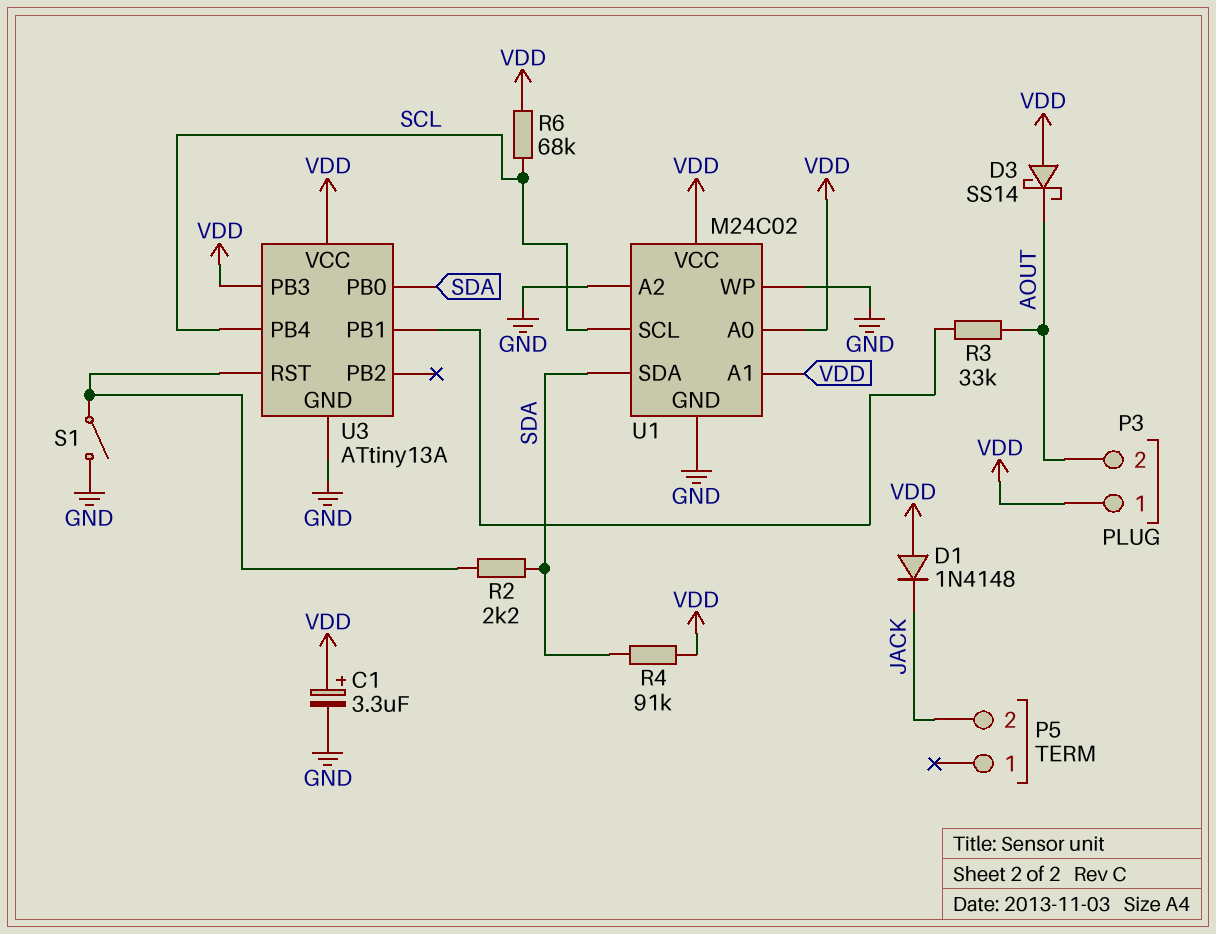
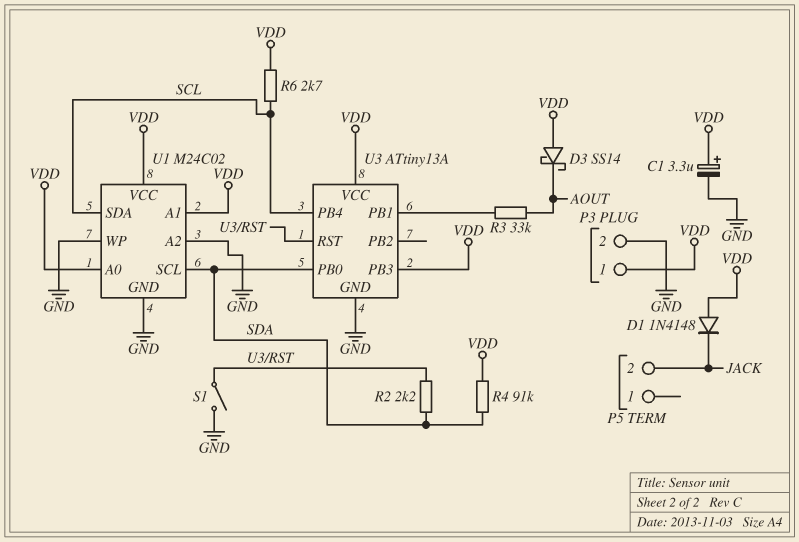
P3 pin 2: AOUT -> GND
R6: 68k (SCL, VDD) -> 2.7k (SCL, VDD)
U1 pin SCL: SCL -> SDA
U1 pin SDA: SDA -> SCL

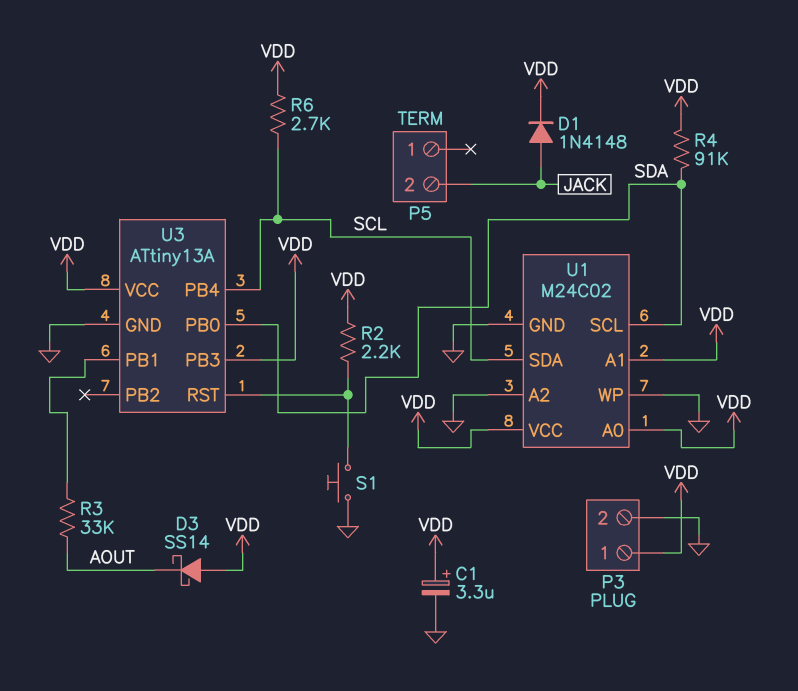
D1: diode 1N4148 (A VDD, K JACK) -> diode 1N4148 (A JACK, K VDD)
R2: 2.2k (SDA, U3/RST) -> 2.2k (U3/RST, VDD)
S1: switch (GND, U3/RST) -> button (GND, U3/RST)

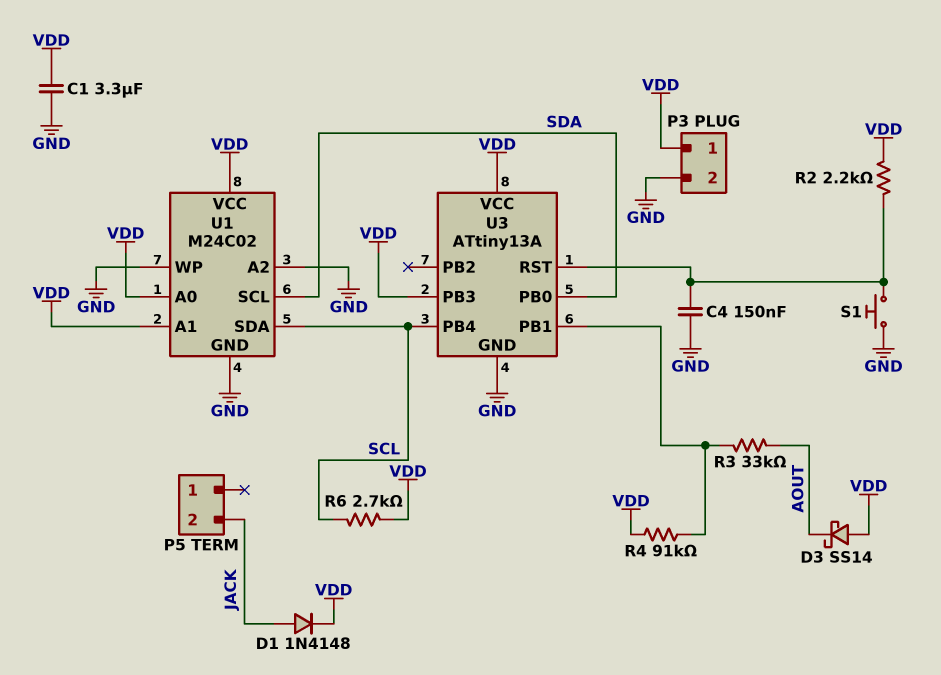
C1: 3.3uF (plus VDD, minus GND) -> 3.3uF (GND, VDD)
C4: none -> 150nF (GND, U3/RST)
R4: 91k (SDA, VDD) -> 91k (U3/PB1, VDD)

